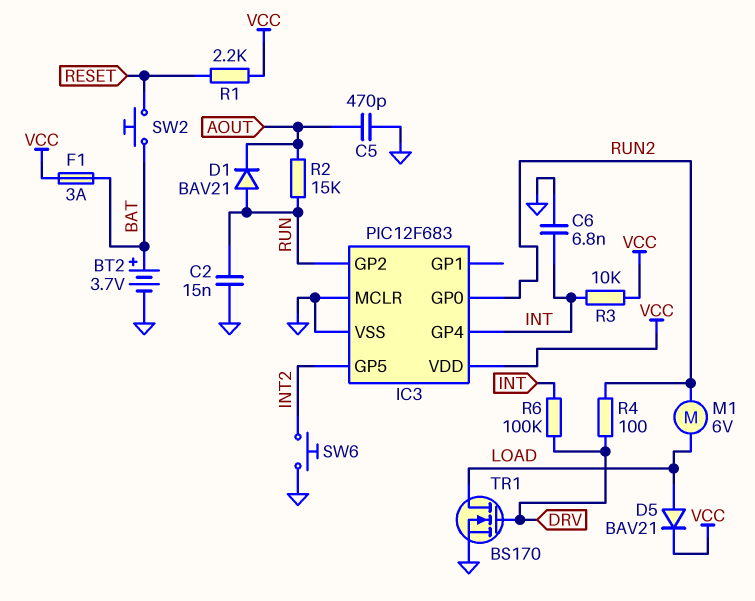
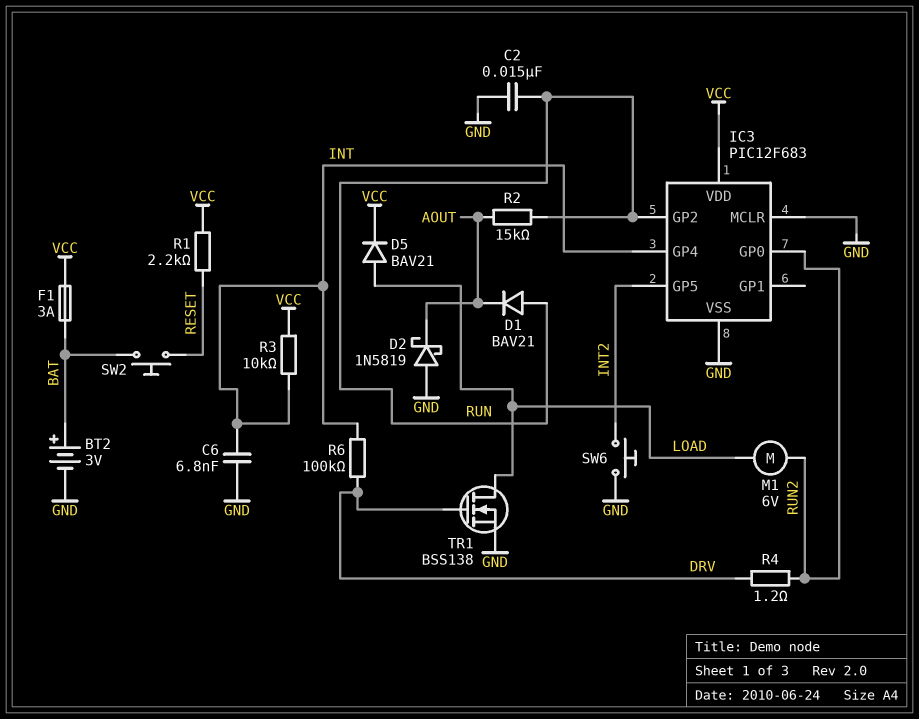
BT2: 3.7V (plus BAT, minus GND) -> 3V (plus BAT, minus GND)
C5: 470pF (AOUT, GND) -> none
D2: none -> schottky 1N5819 (A GND, K AOUT)
R4: 100 (DRV, RUN2) -> 1.2 (DRV, RUN2)
TR1: NMOS BS170 (G DRV, D LOAD, S GND) -> NMOS BSS138 (G DRV, D LOAD, S GND)

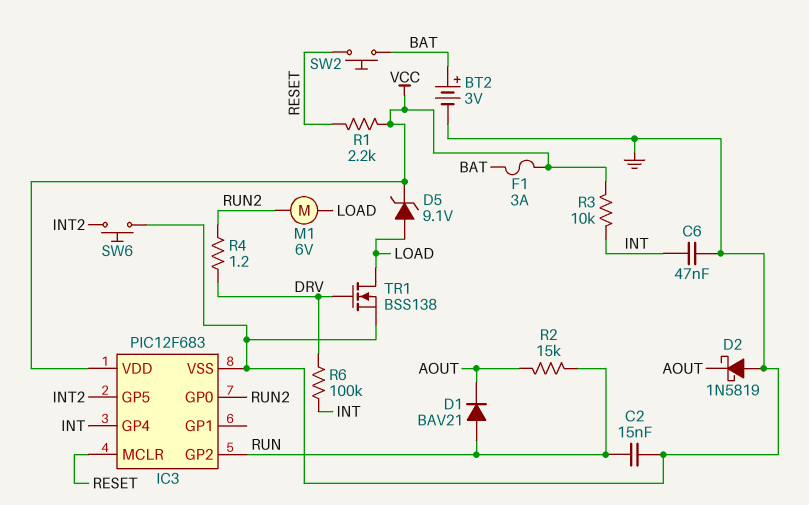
C6: 6.8nF (GND, INT) -> 47nF (GND, INT)
D5: diode BAV21 (A LOAD, K VCC) -> zener 9.1V (A LOAD, K VCC)
IC3 pin MCLR: GND -> RESET

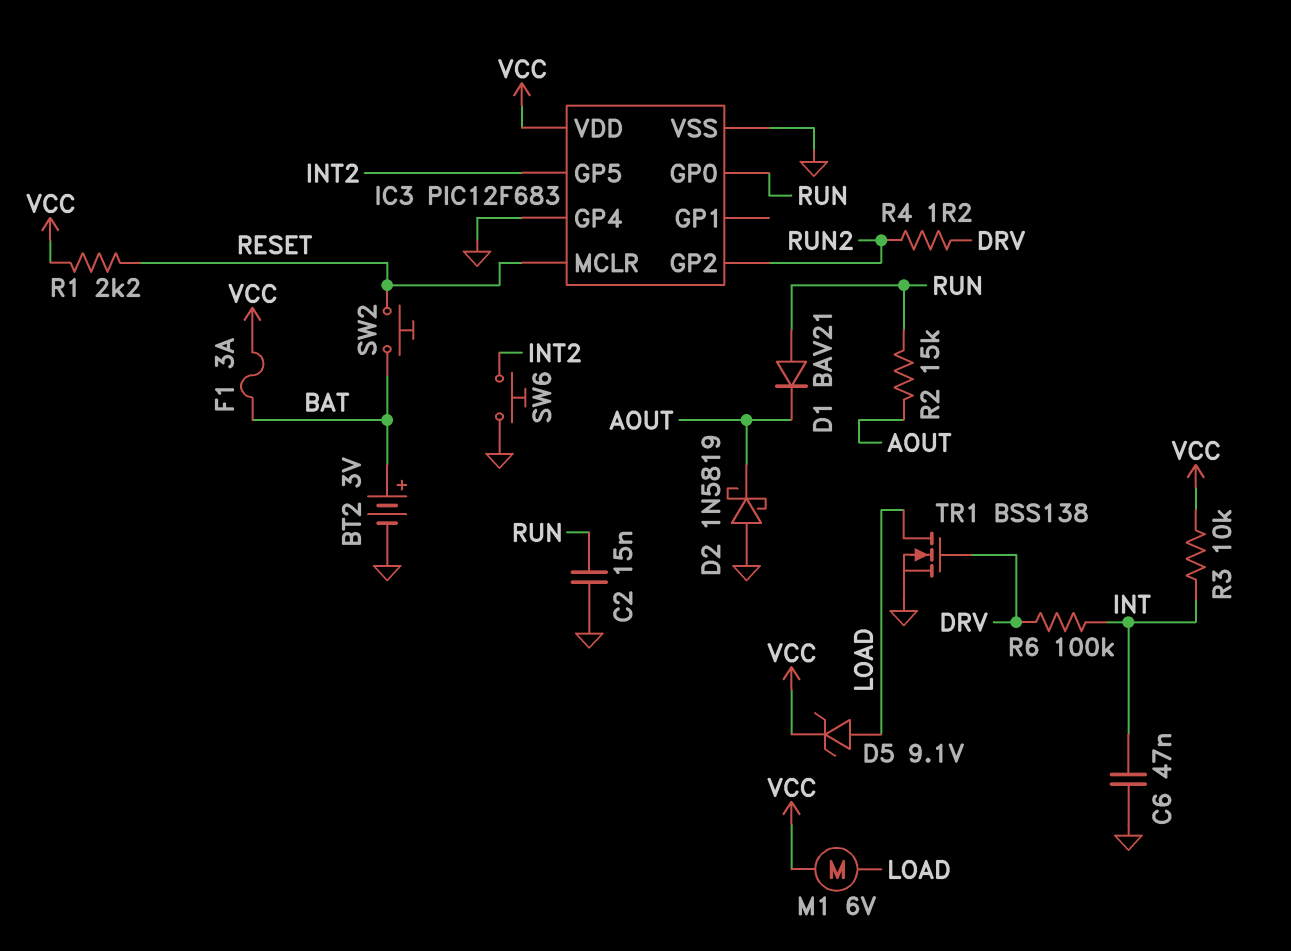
IC3 pin GP0: RUN2 -> RUN
IC3 pin GP2: RUN -> RUN2
IC3 pin GP4: INT -> GND
M1: motor 6V (LOAD, RUN2) -> motor 6V (LOAD, VCC)

